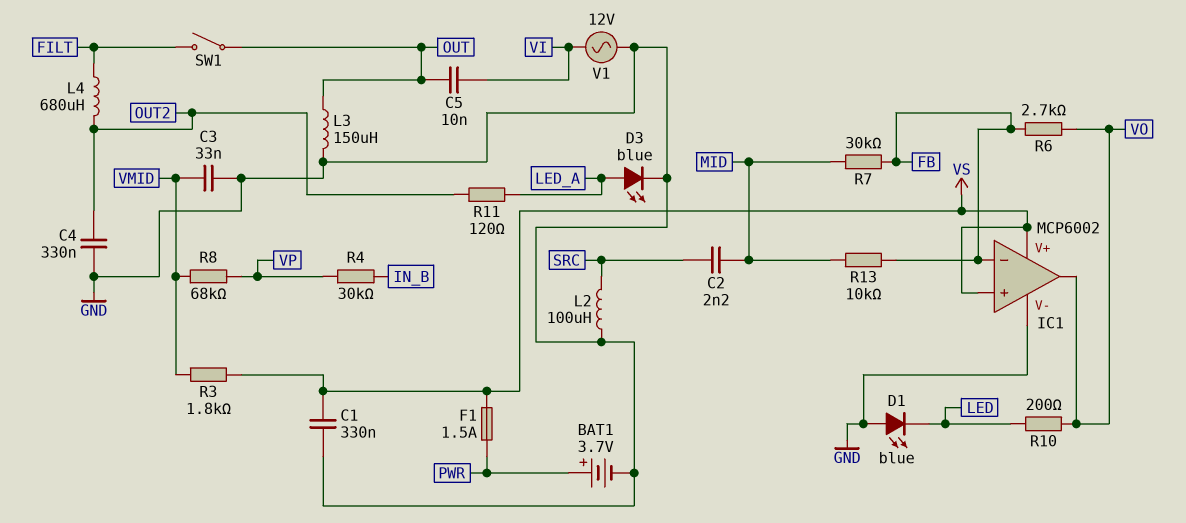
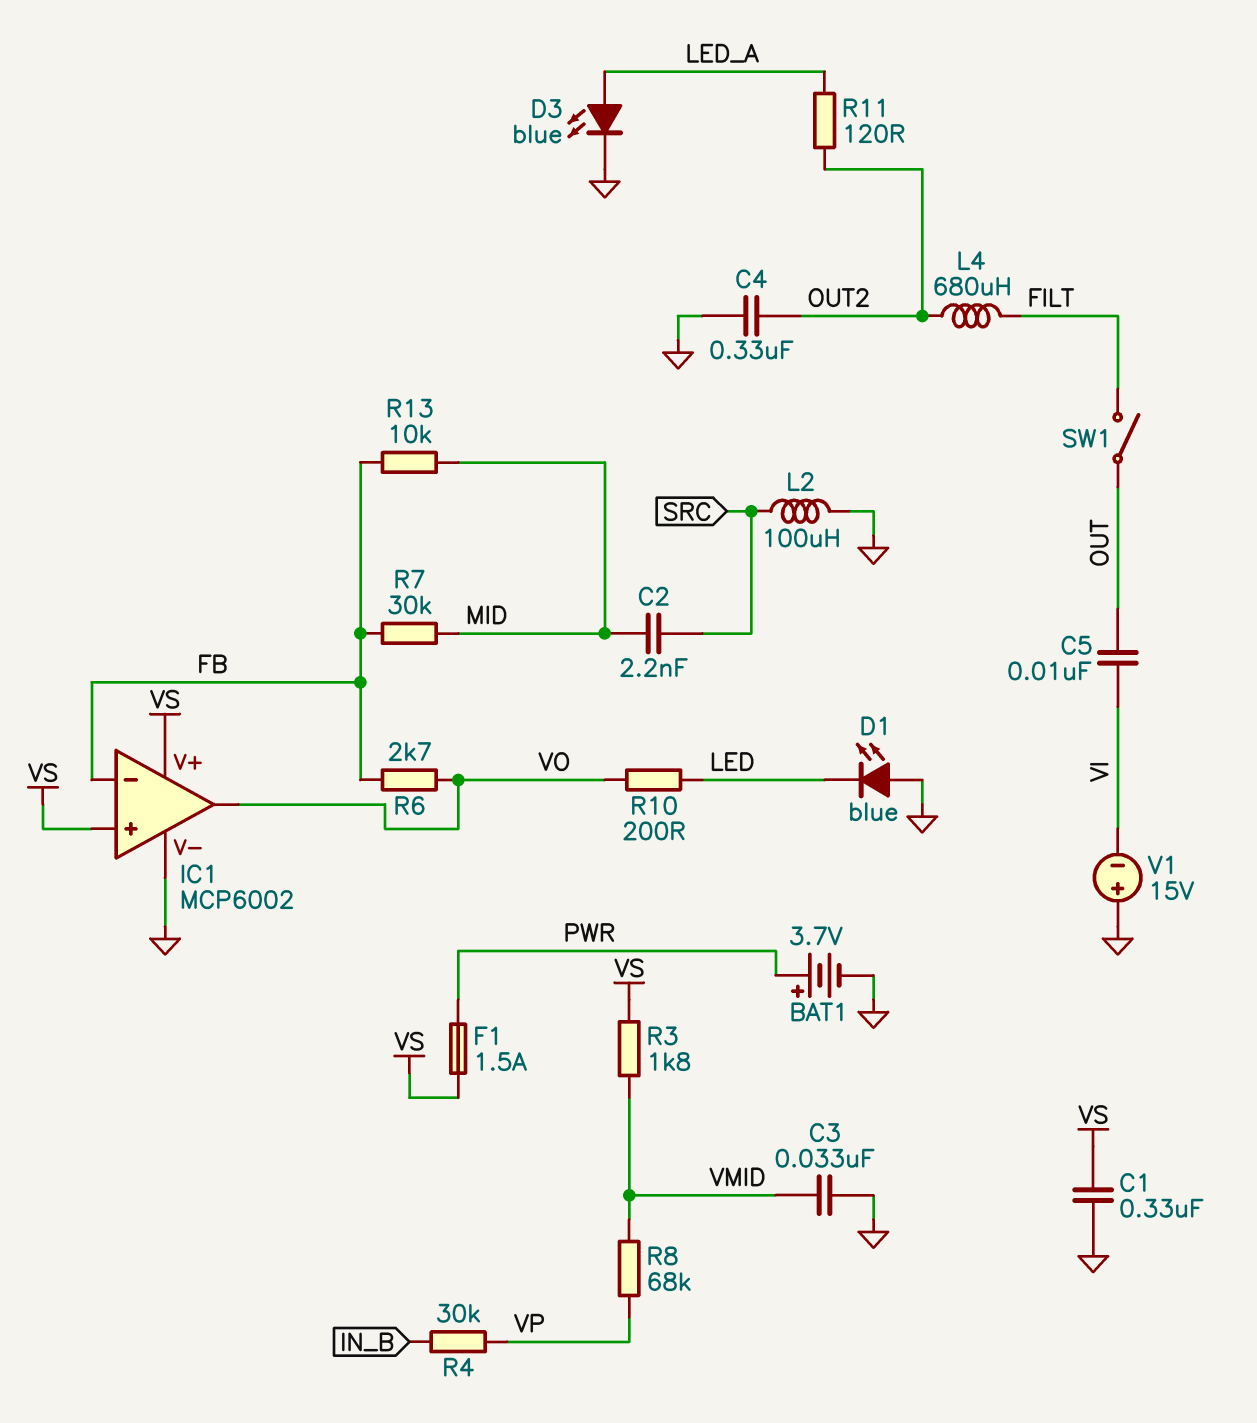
L3: 150uH (GND, OUT) -> none
V1: AC 12V (GND, VI) -> 15V (plus GND, minus VI)

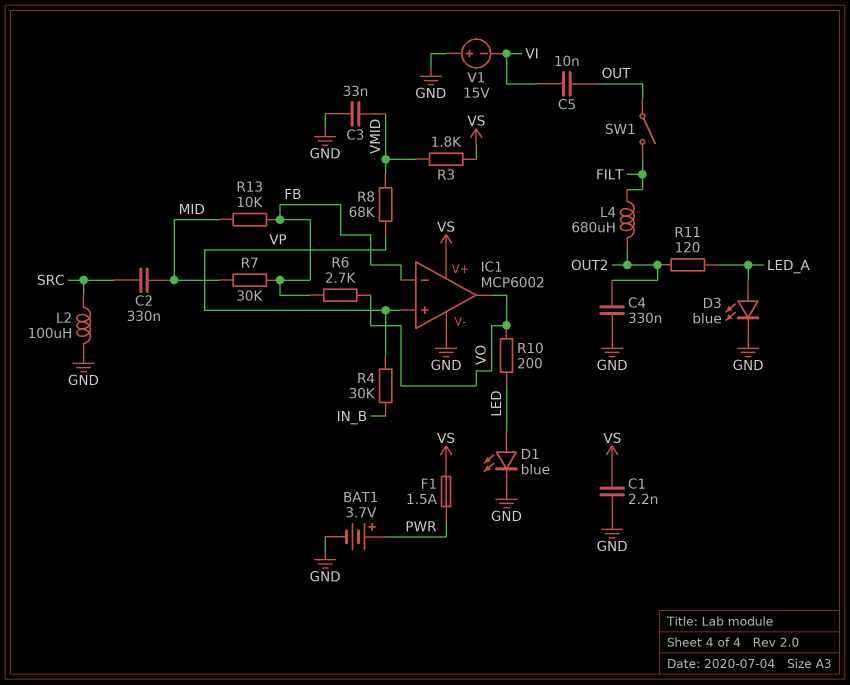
C1: 330nF (GND, VS) -> 2.2nF (GND, VS)
C2: 2.2nF (MID, SRC) -> 330nF (MID, SRC)
D1: LED blue (A GND, K LED) -> LED blue (A LED, K GND)
IC1 pin in+: VS -> VP

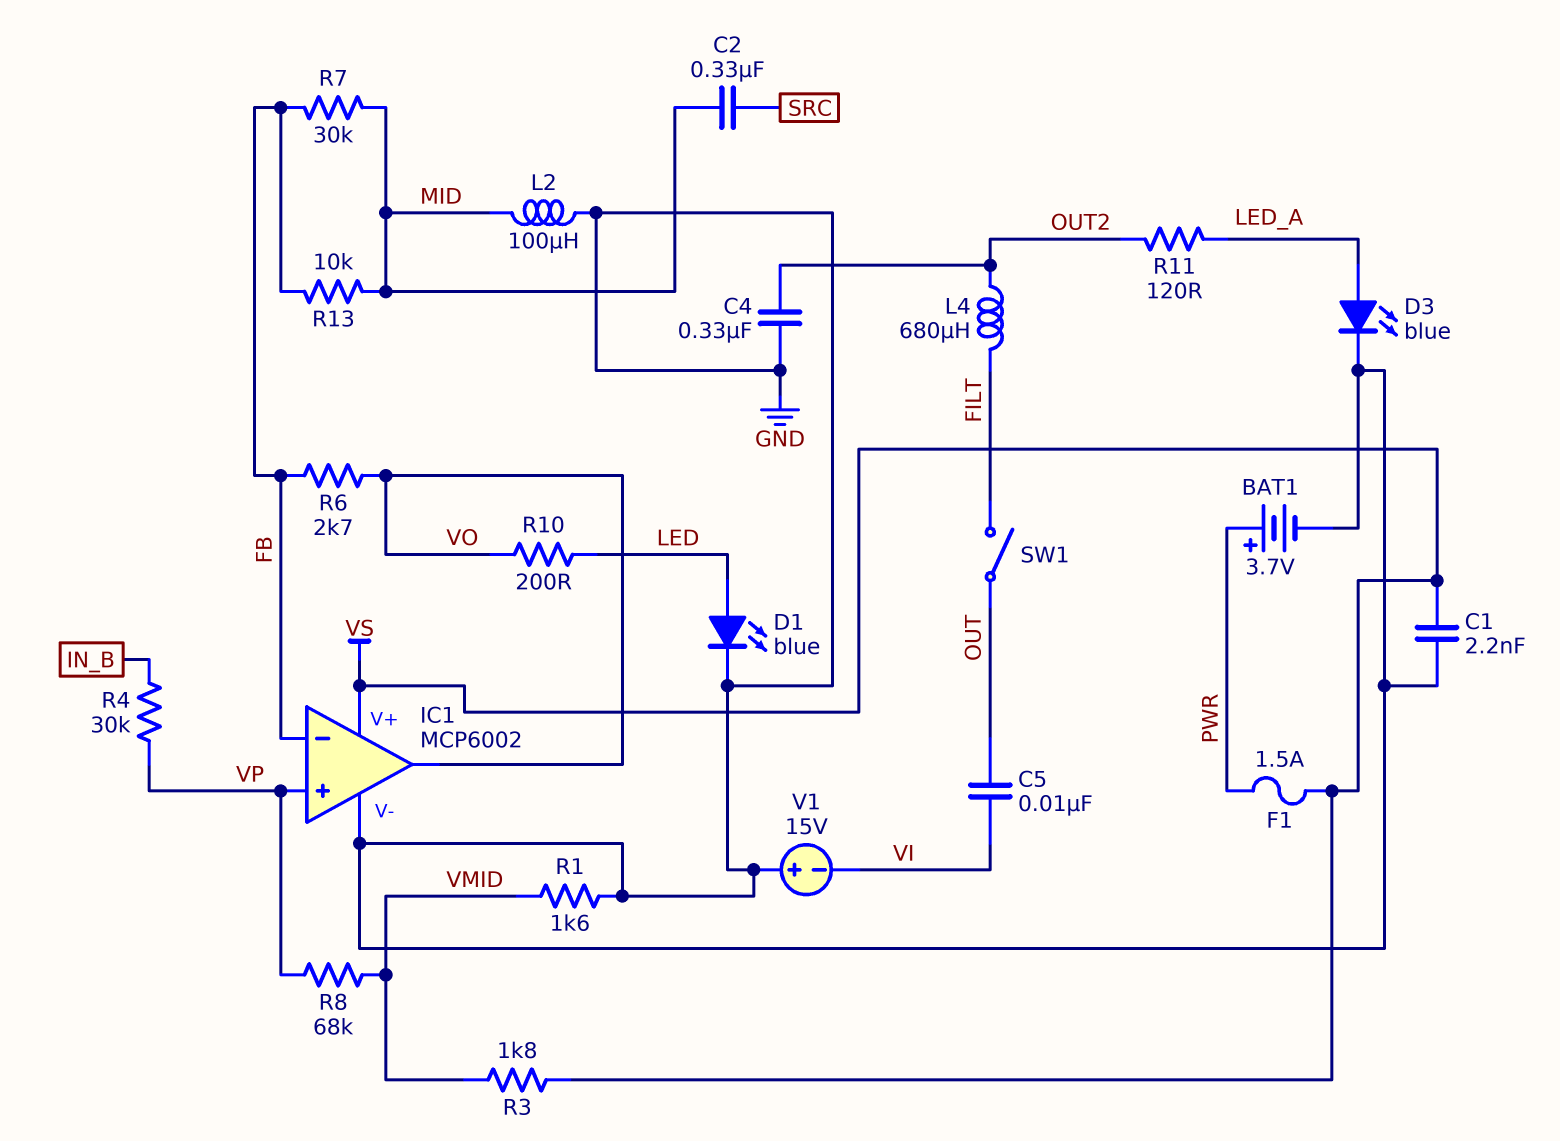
C3: 33nF (GND, VMID) -> none
L2: 100uH (GND, SRC) -> 100uH (GND, MID)
R1: none -> 1.6k (GND, VMID)

